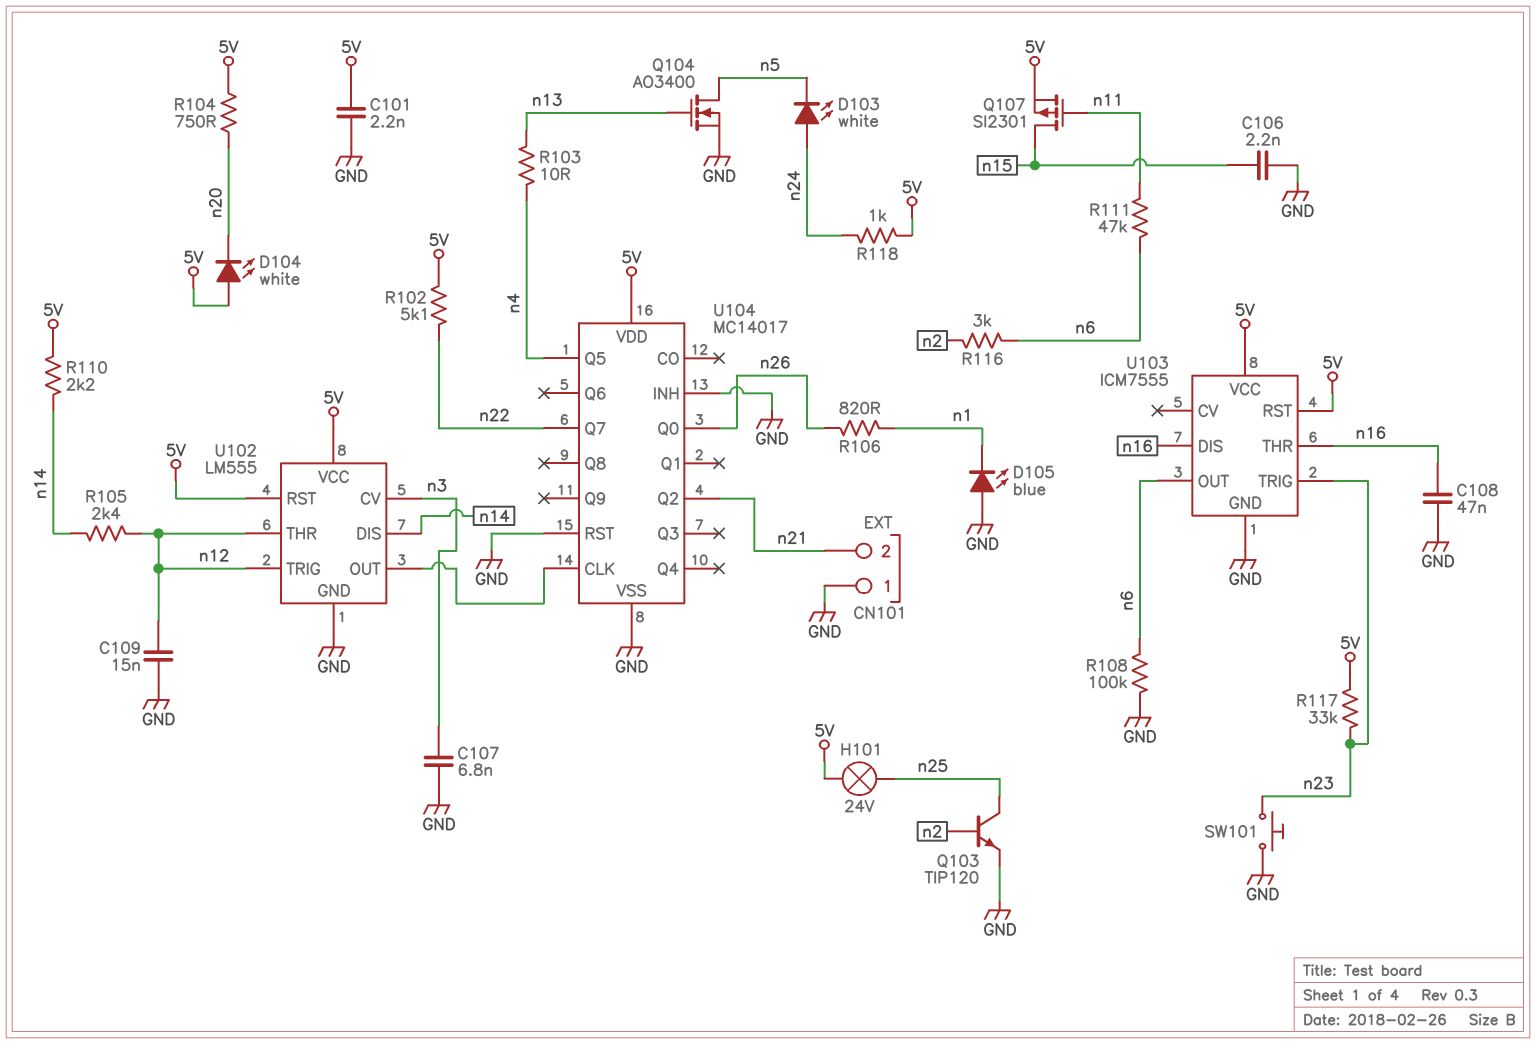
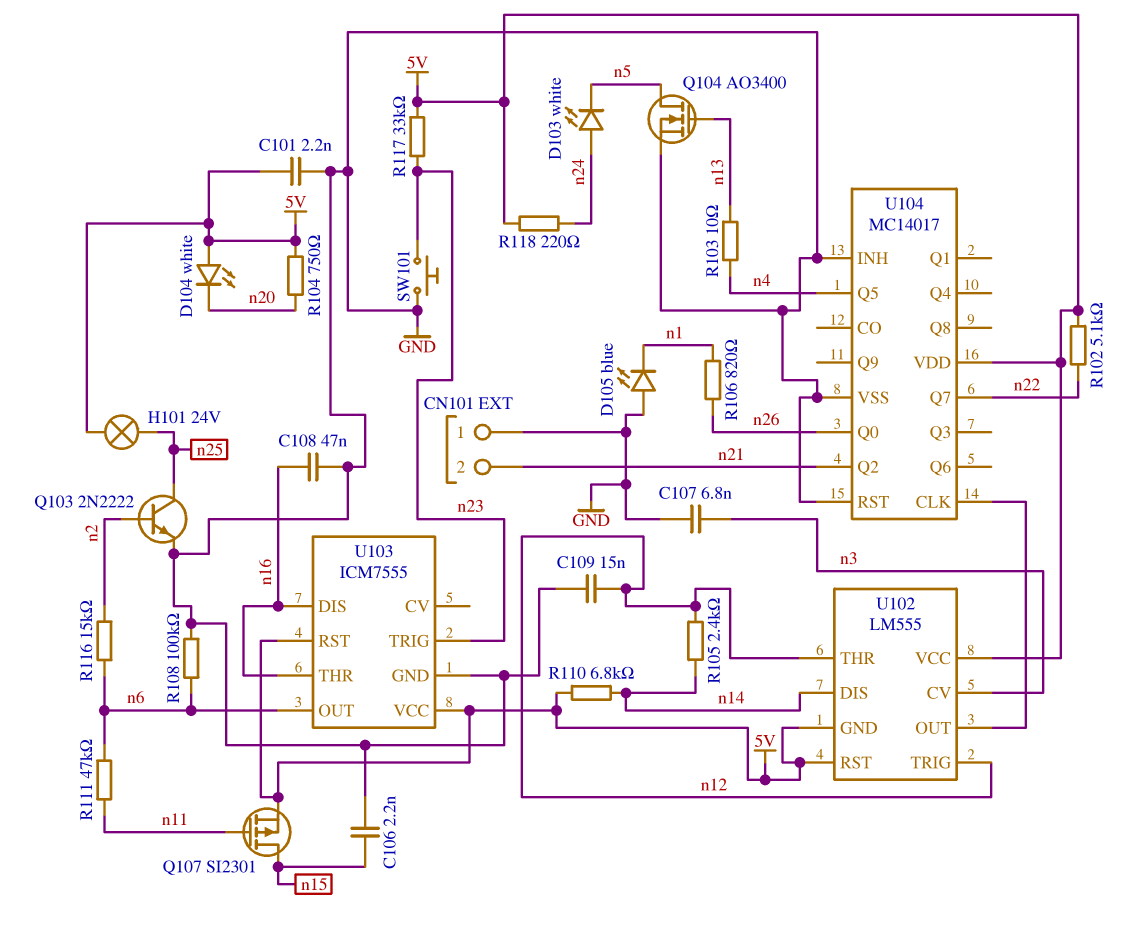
Q103: NPN TIP120 (B n2, C n25, E GND) -> NPN 2N2222 (B n2, C n25, E GND)
R110: 2.2k (5V, n14) -> 6.8k (5V, n14)
R116: 3k (n2, n6) -> 15k (n2, n6)
R118: 1k (5V, n24) -> 220 (5V, n24)
U102 pin GND: GND -> 5V

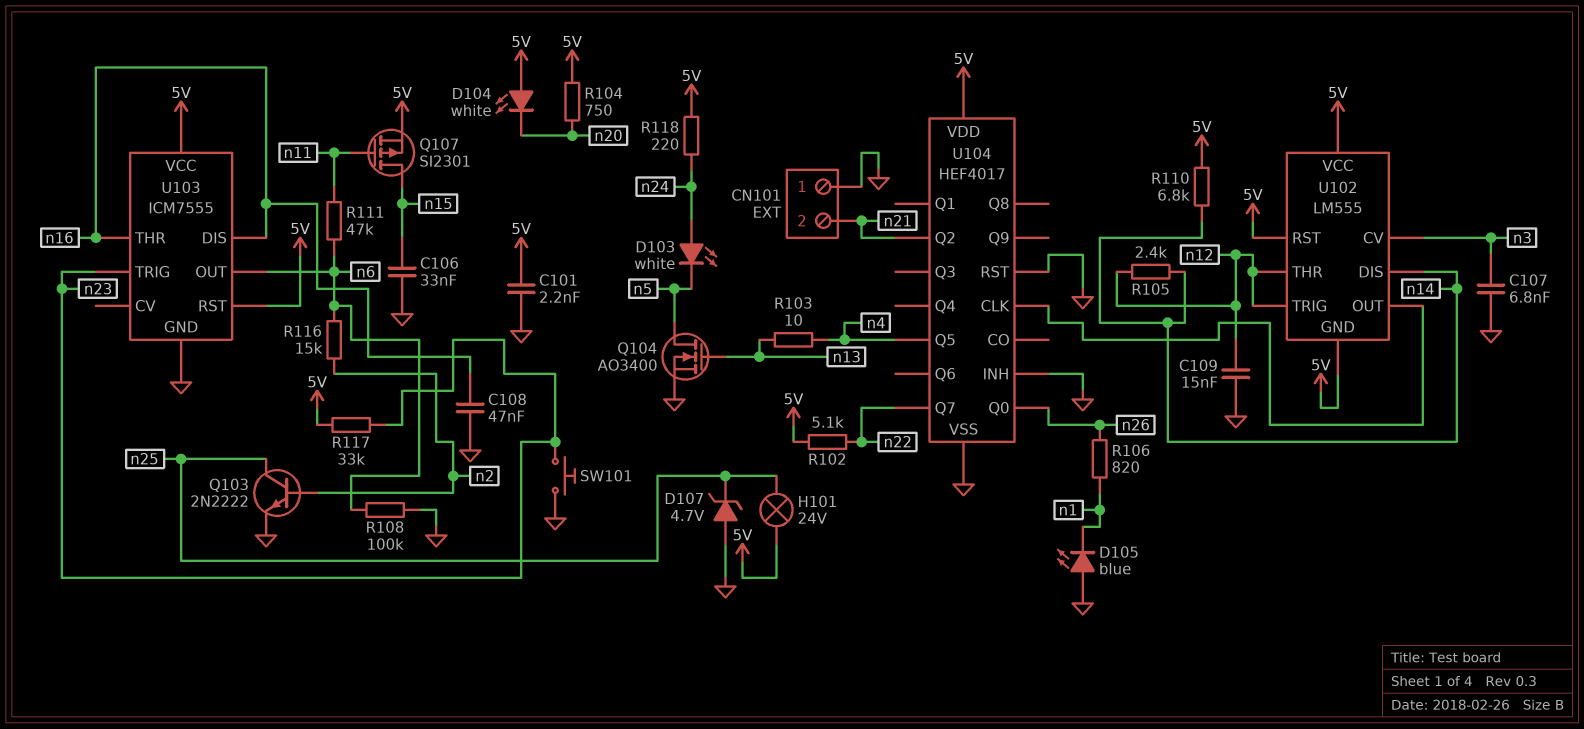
C106: 2.2nF (GND, n15) -> 33nF (GND, n15)
D107: none -> zener 4.7V (A GND, K n25)
U104: MC14017 -> HEF4017

